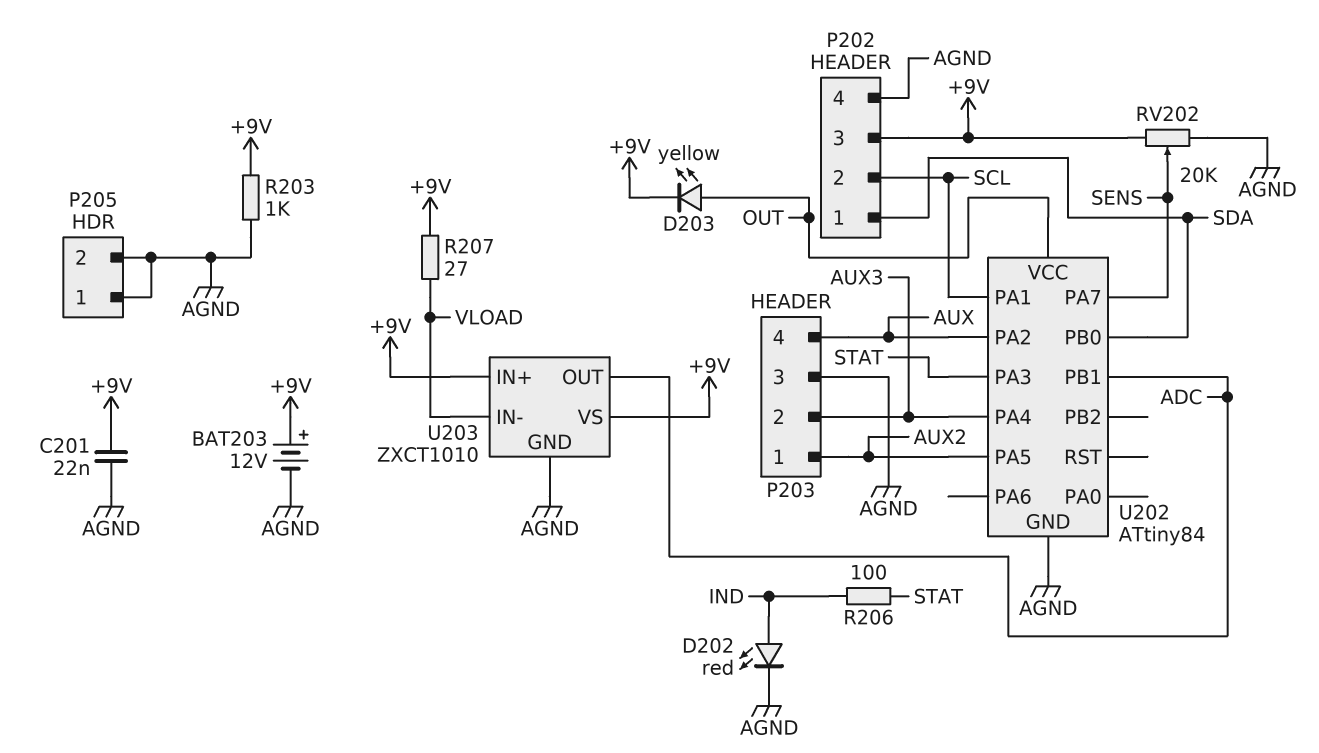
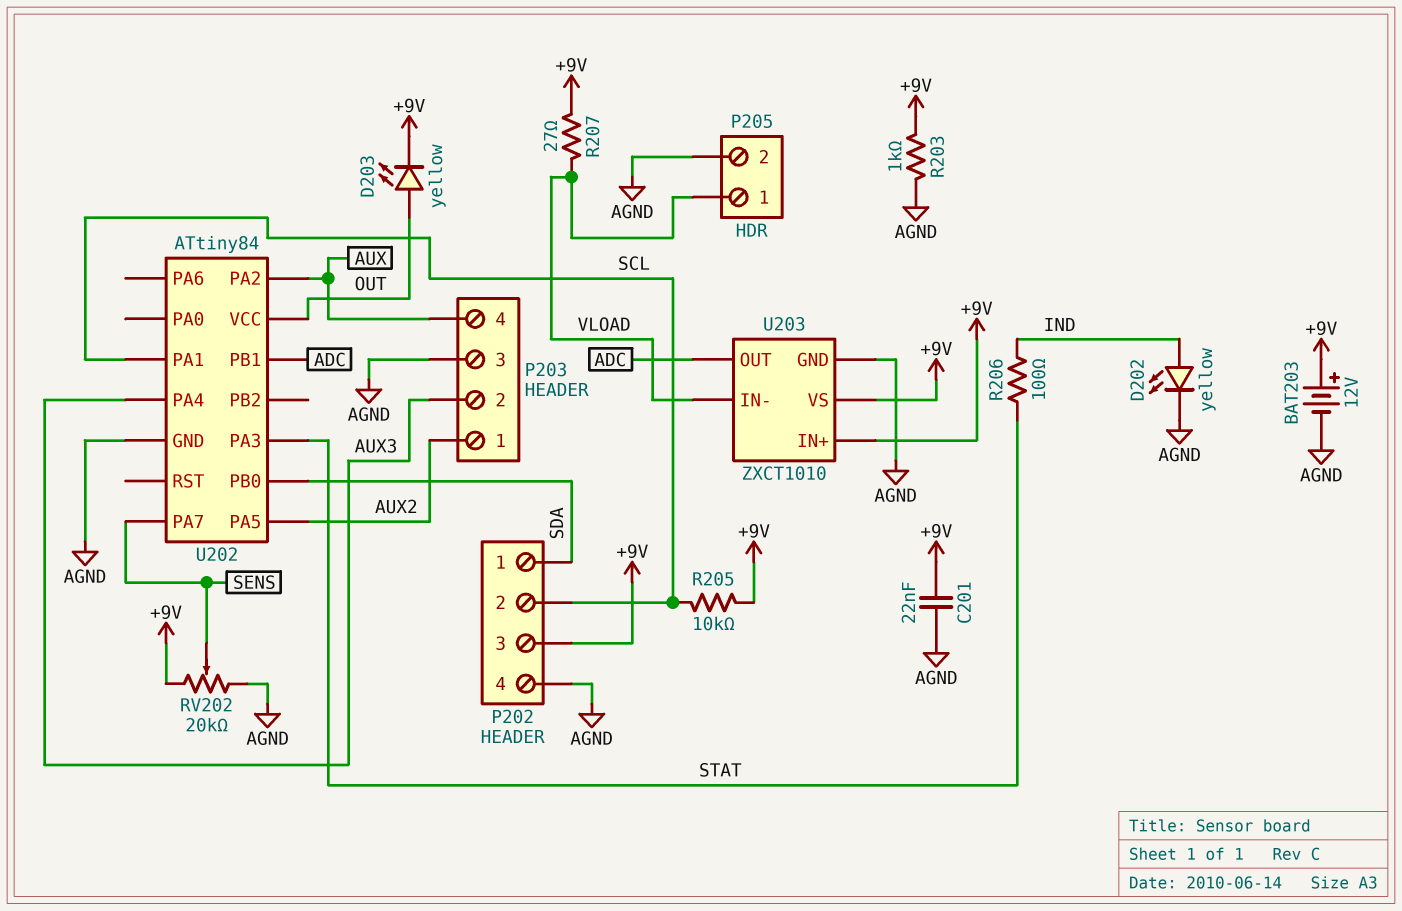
D202: LED red (A IND, K AGND) -> LED yellow (A IND, K AGND)
P205 pin 1: AGND -> VLOAD
R205: none -> 10k (+9V, SCL)

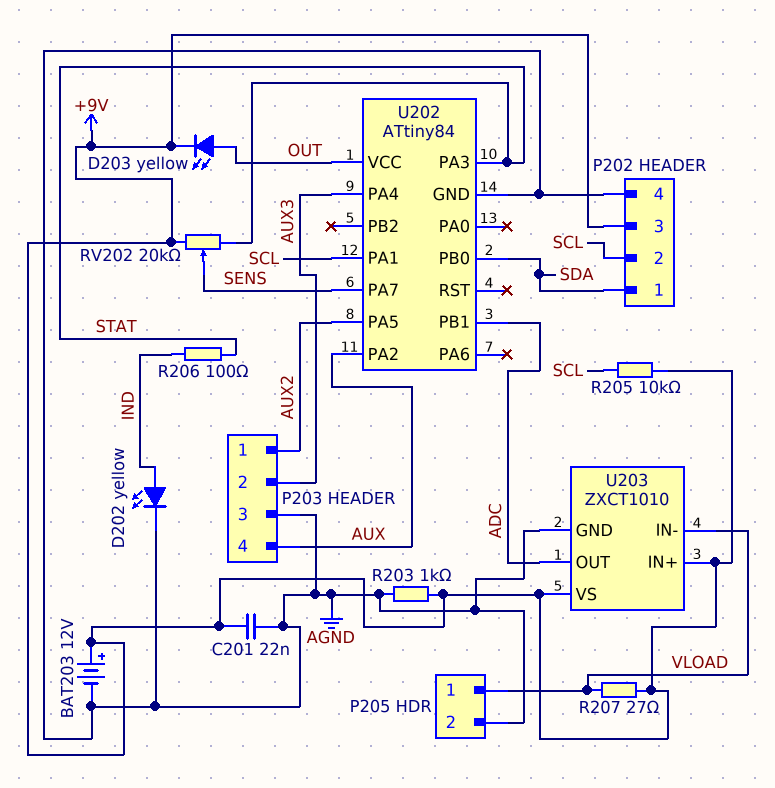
RV202: 20k (+9V, AGND, wiper SENS) -> 20k (+9V, STAT, wiper SENS)

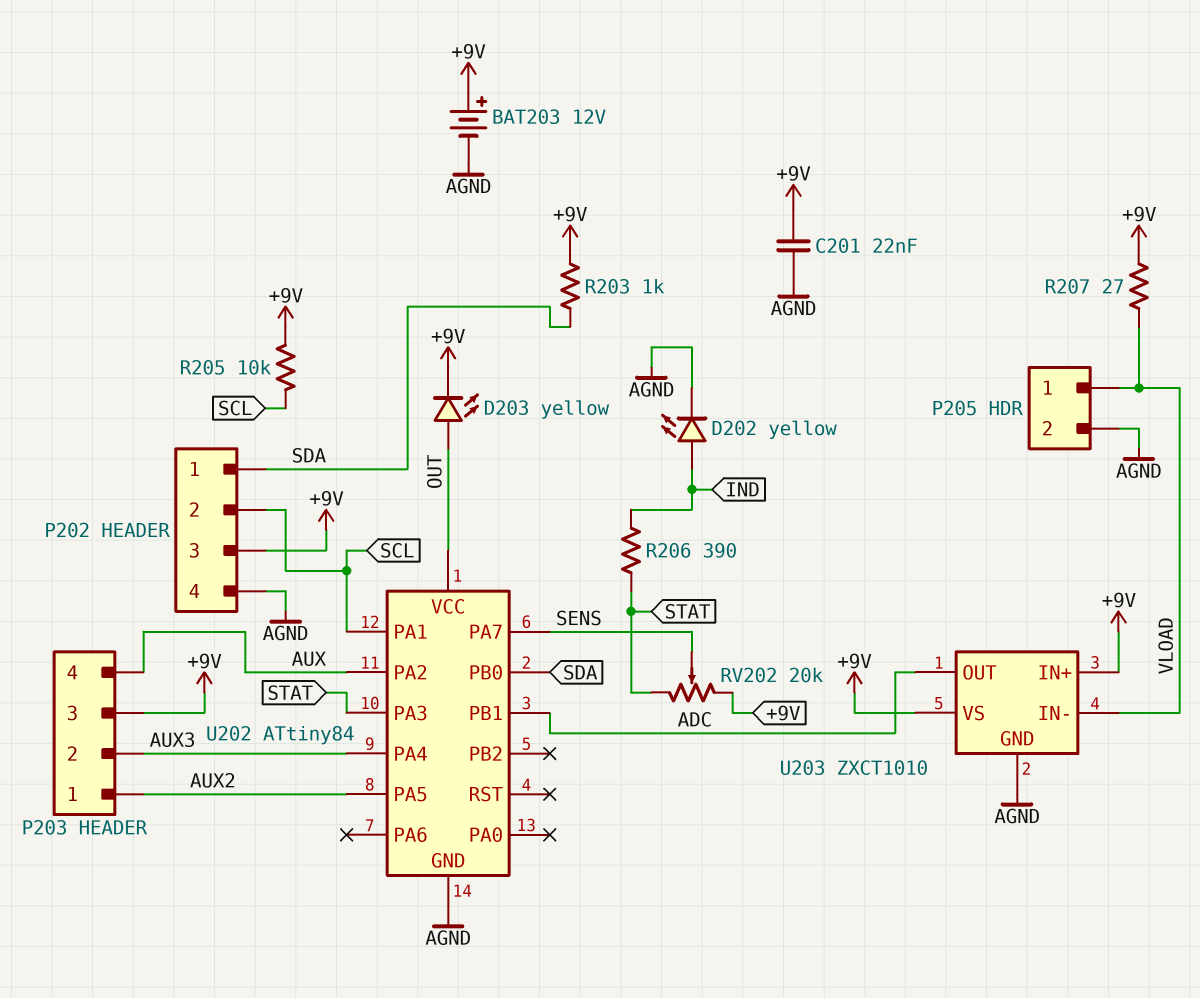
P203 pin 3: AGND -> +9V
R203: 1k (+9V, AGND) -> 1k (+9V, SDA)
R206: 100 (IND, STAT) -> 390 (IND, STAT)

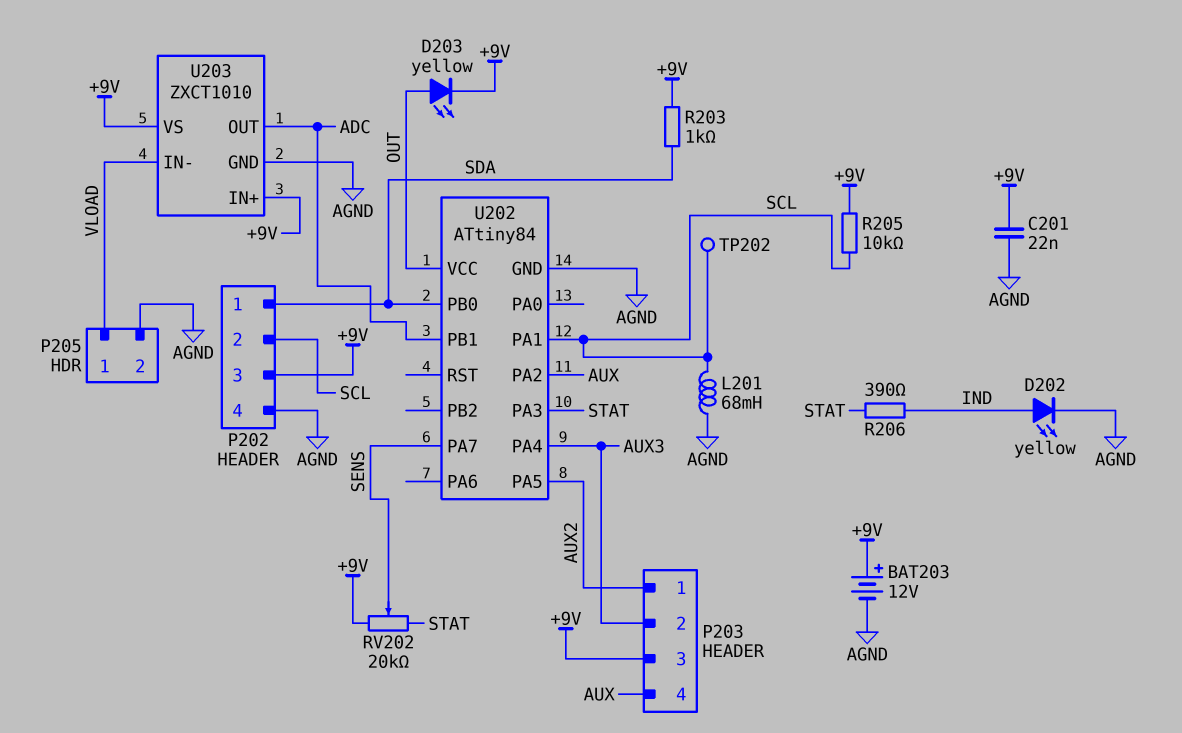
L201: none -> 68mH (AGND, SCL)
R207: 27 (+9V, VLOAD) -> none
TP202: none -> test point (SCL)

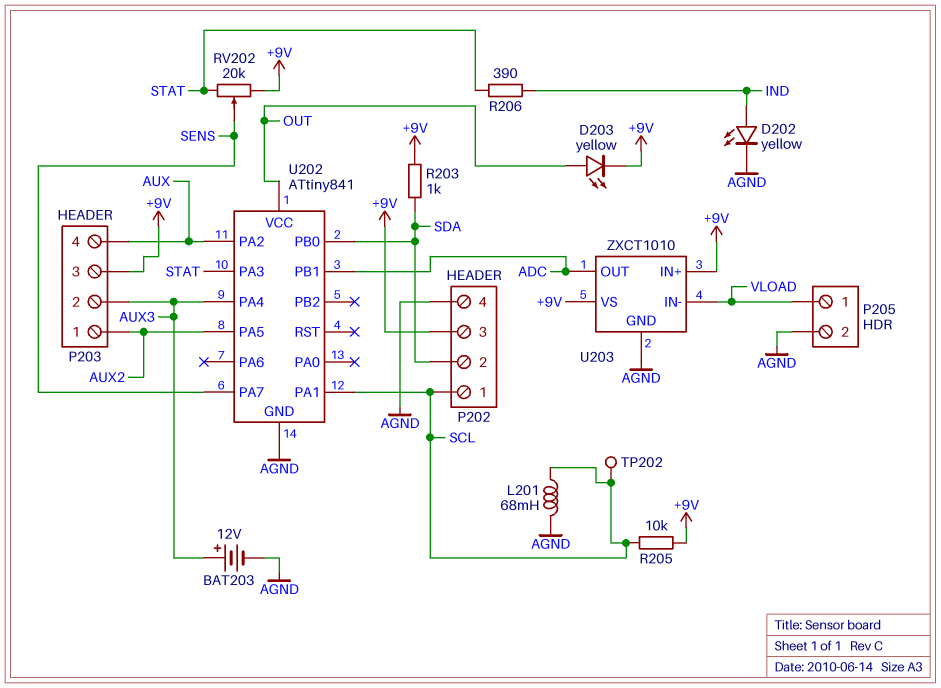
BAT203: 12V (plus +9V, minus AGND) -> 12V (plus AUX3, minus AGND)
C201: 22nF (+9V, AGND) -> none
P202 pin 1: SDA -> SCL
P202 pin 2: SCL -> SDA
U202: ATtiny84 -> ATtiny841

